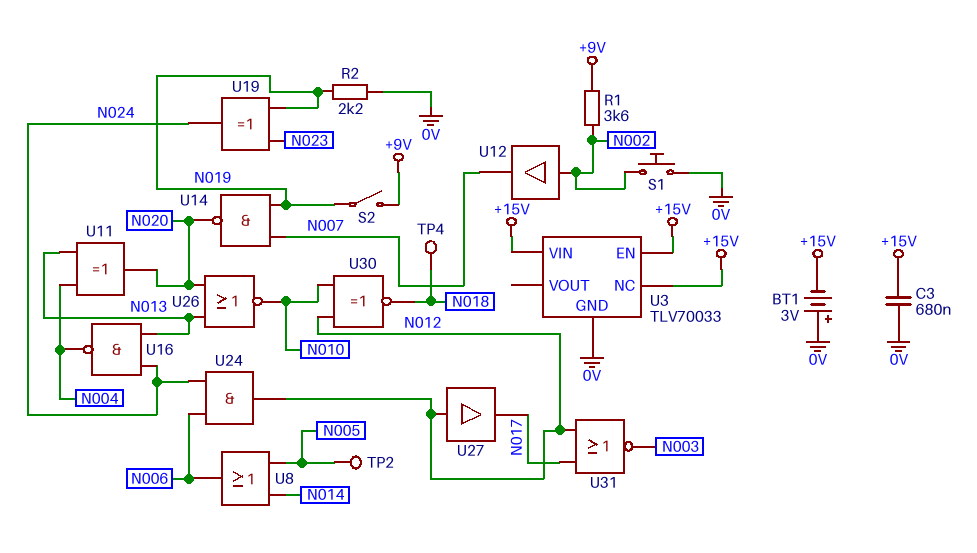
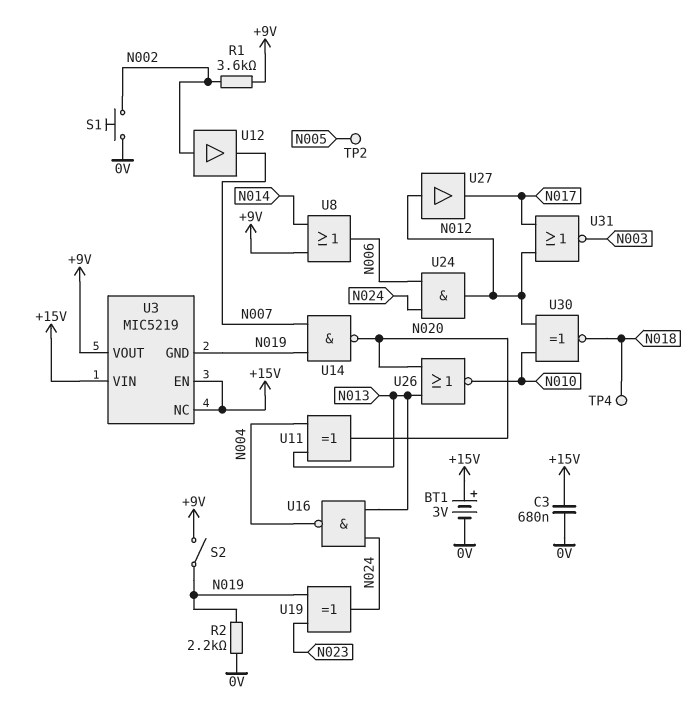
BT1: 3V (plus 0V, minus +15V) -> 3V (plus +15V, minus 0V)
U3: TLV70033 -> MIC5219
U3 pin GND: 0V -> N019
U3 pin VOUT: none -> +9V
U8: OR (in N005, in N014, out N006) -> OR (in +9V, in N014, out N006)

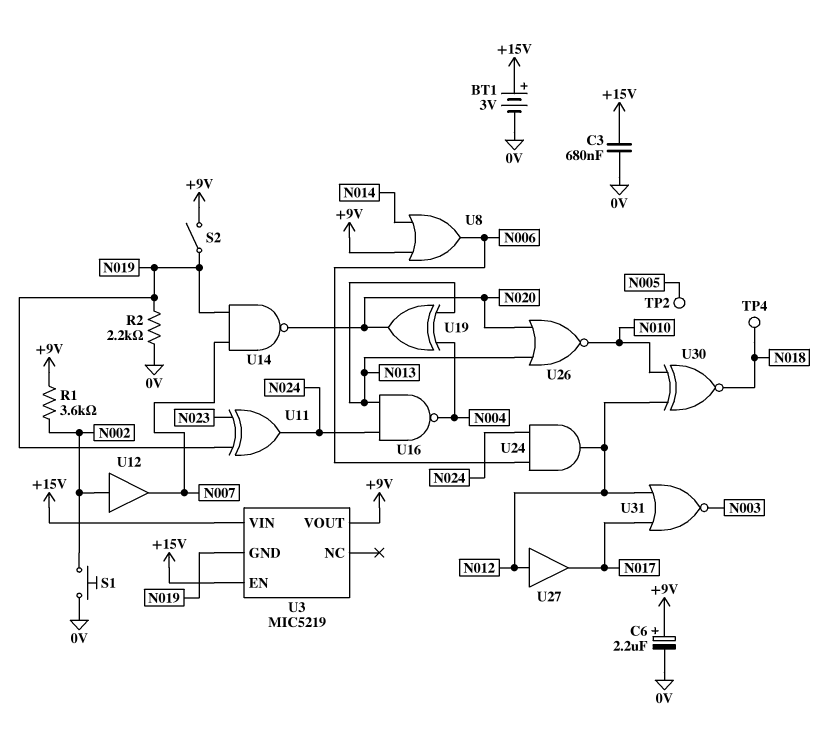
C6: none -> 2.2uF (plus +9V, minus 0V)
U3 pin NC: +15V -> none
U11: XOR (in N004, in N013, out N020) -> XOR (in N019, in N023, out N024)
U19: XOR (in N019, in N023, out N024) -> XOR (in N004, in N013, out N020)

